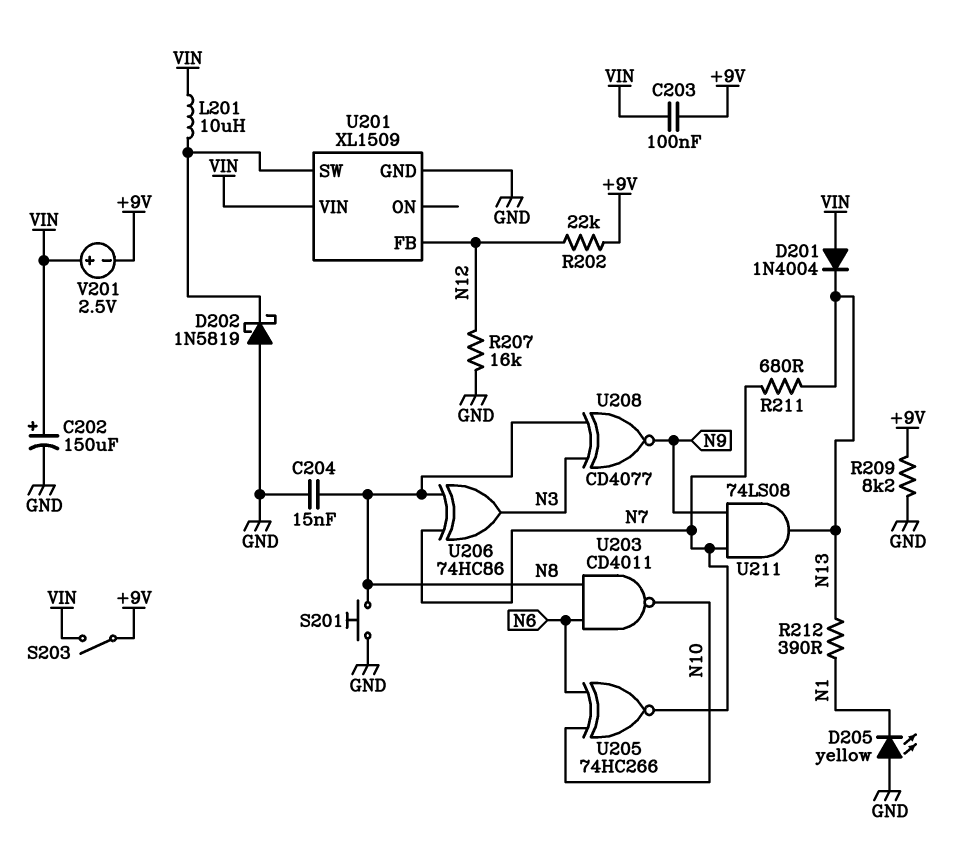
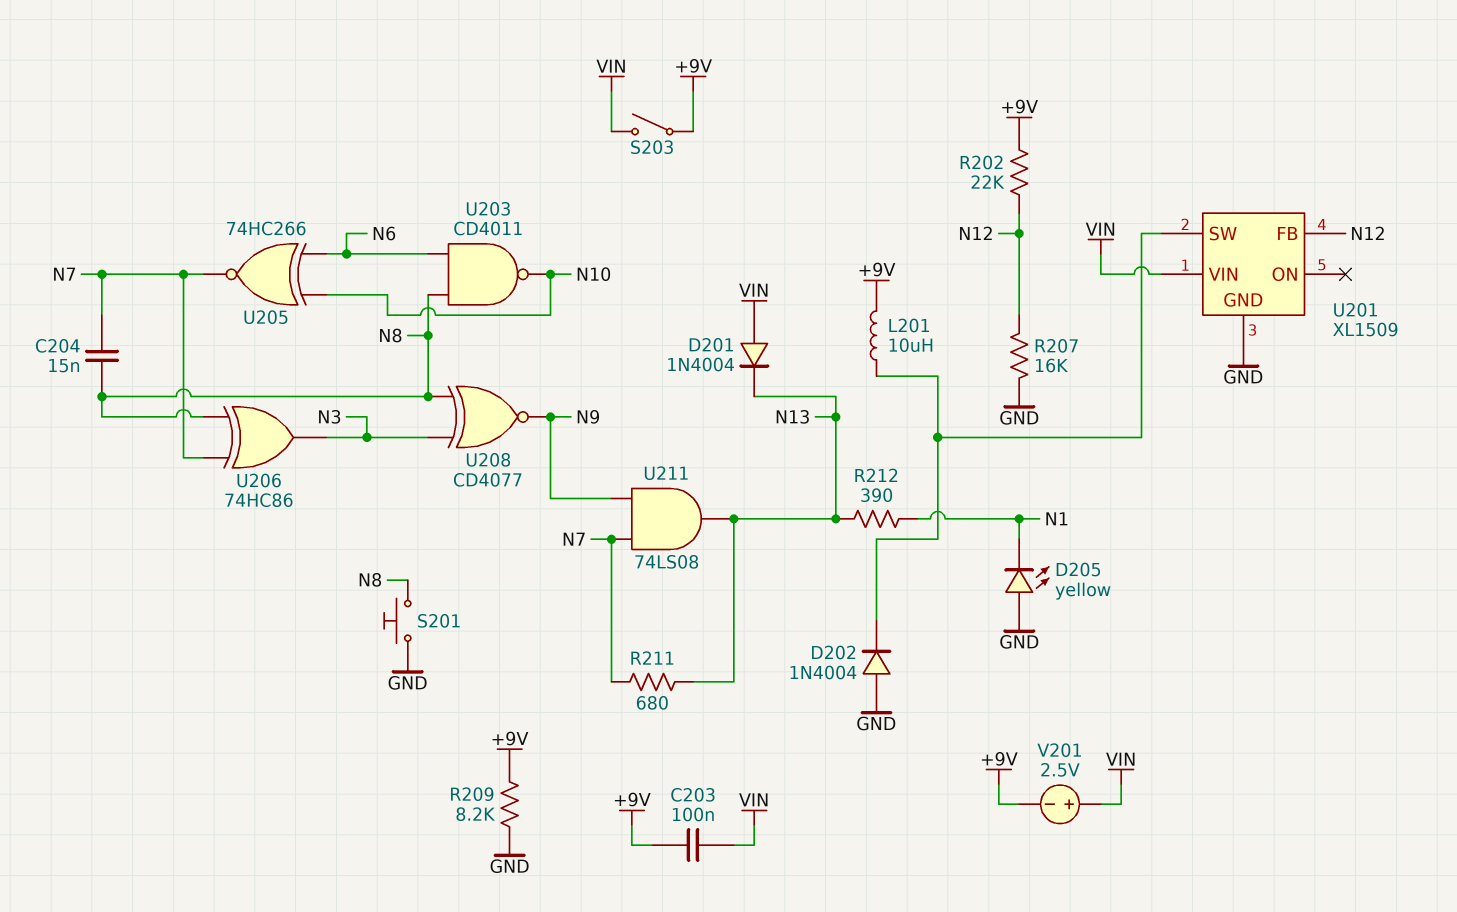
C202: 150uF (plus VIN, minus GND) -> none
C204: 15nF (GND, N8) -> 15nF (N7, N8)
D202: schottky 1N5819 (A GND, K U201/SW) -> diode 1N4004 (A GND, K U201/SW)
L201: 10uH (U201/SW, VIN) -> 10uH (+9V, U201/SW)

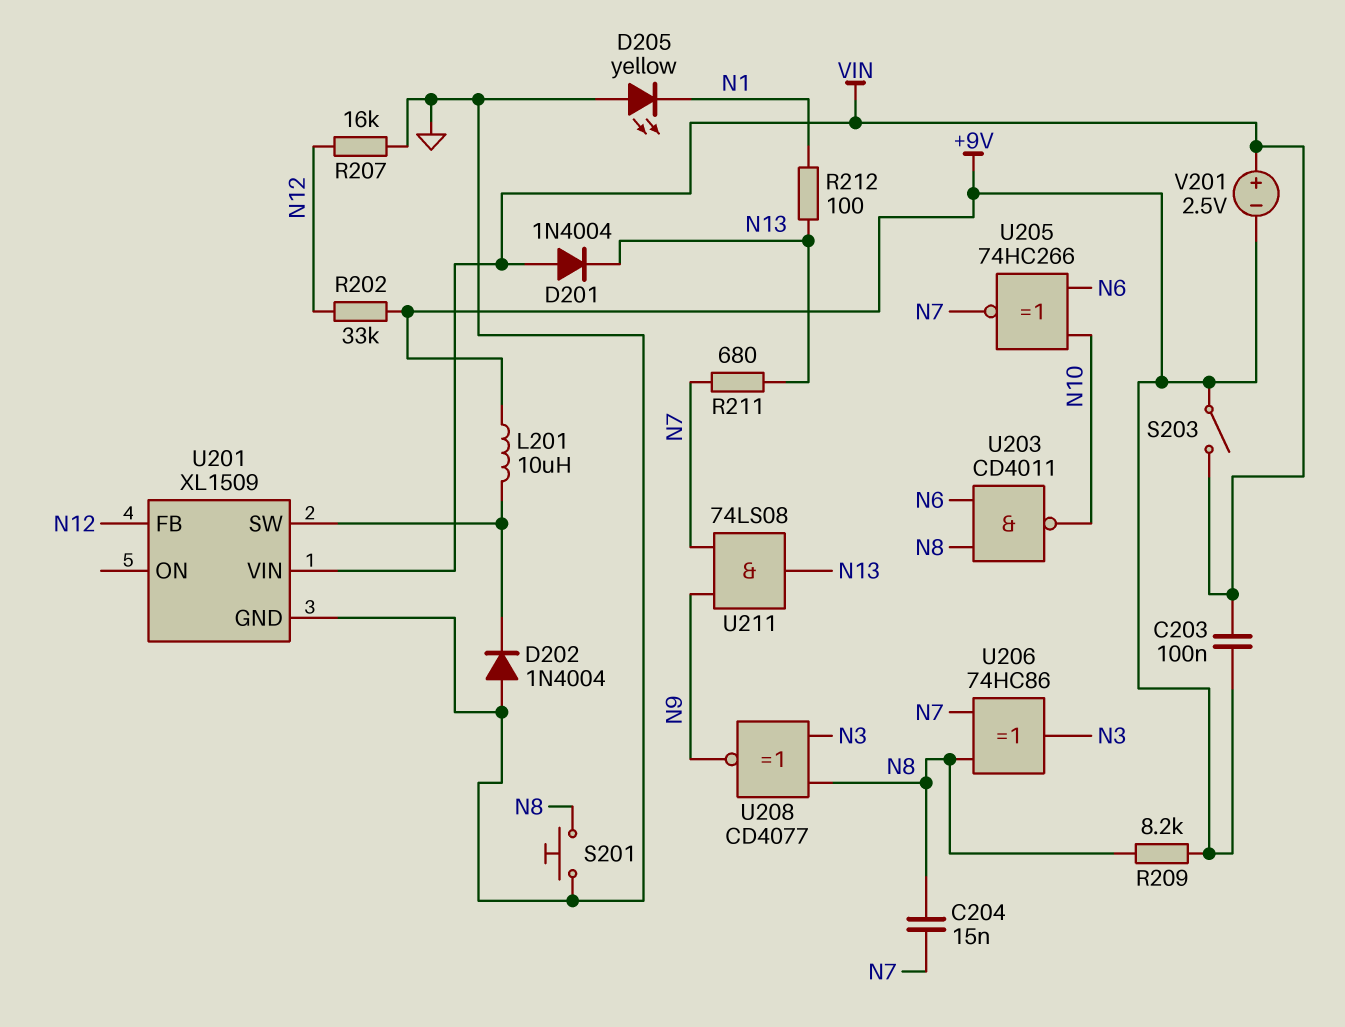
R202: 22k (+9V, N12) -> 33k (+9V, N12)
R209: 8.2k (+9V, GND) -> 8.2k (+9V, N8)
R212: 390 (N1, N13) -> 100 (N1, N13)

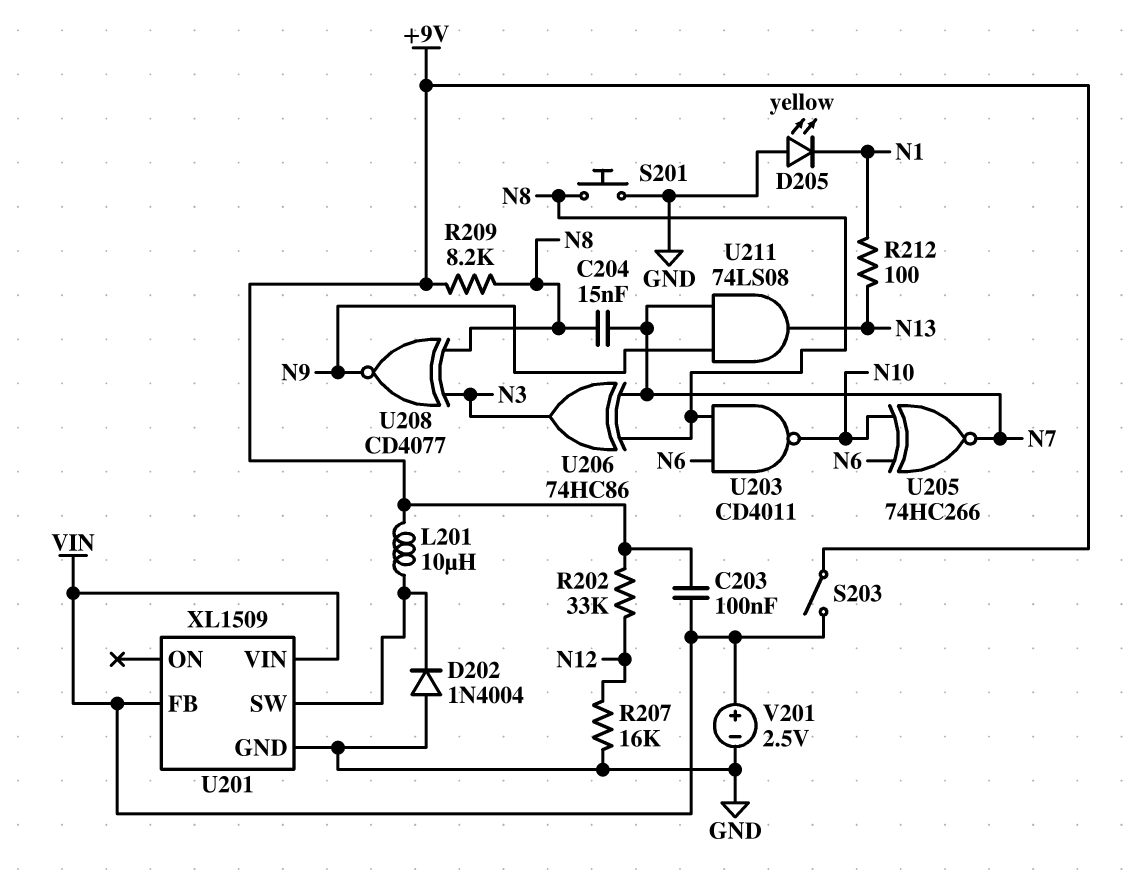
D201: diode 1N4004 (A VIN, K N13) -> none
R211: 680 (N7, N13) -> none
U201 pin FB: N12 -> VIN
V201: 2.5V (plus VIN, minus +9V) -> 2.5V (plus VIN, minus GND)

